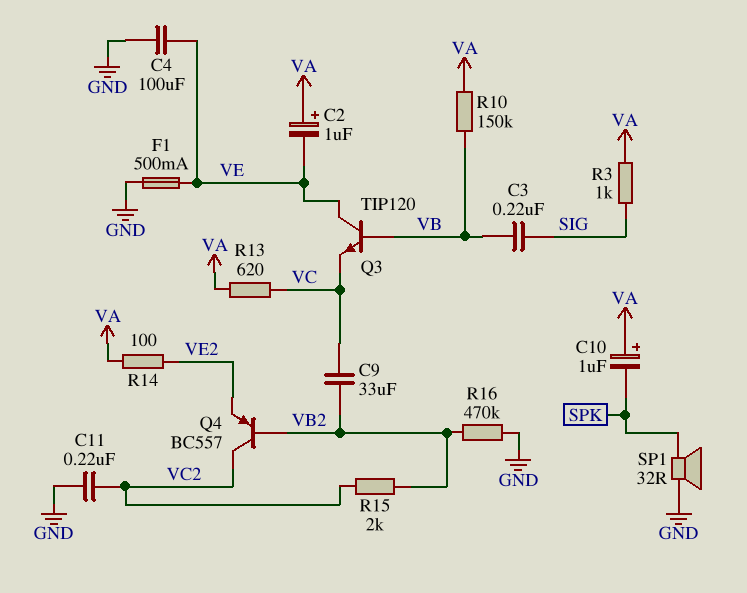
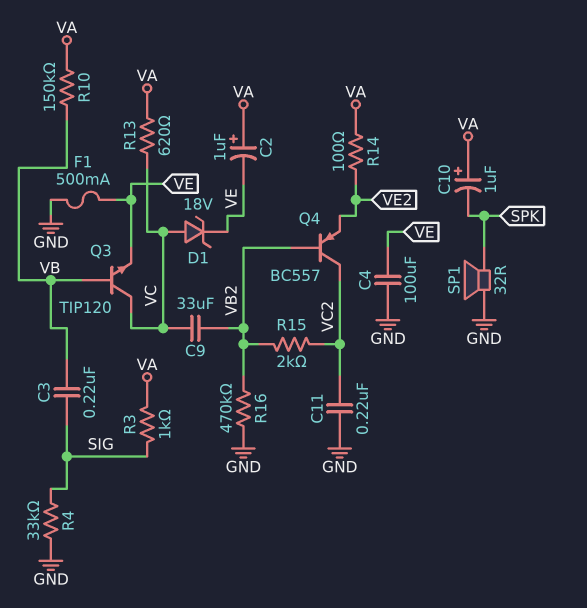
D1: none -> zener 18V (A VC, K VE)
Q3: NPN TIP120 (B VB, C VE, E VC) -> NPN TIP120 (B VB, C VC, E VE)
R4: none -> 33k (GND, SIG)

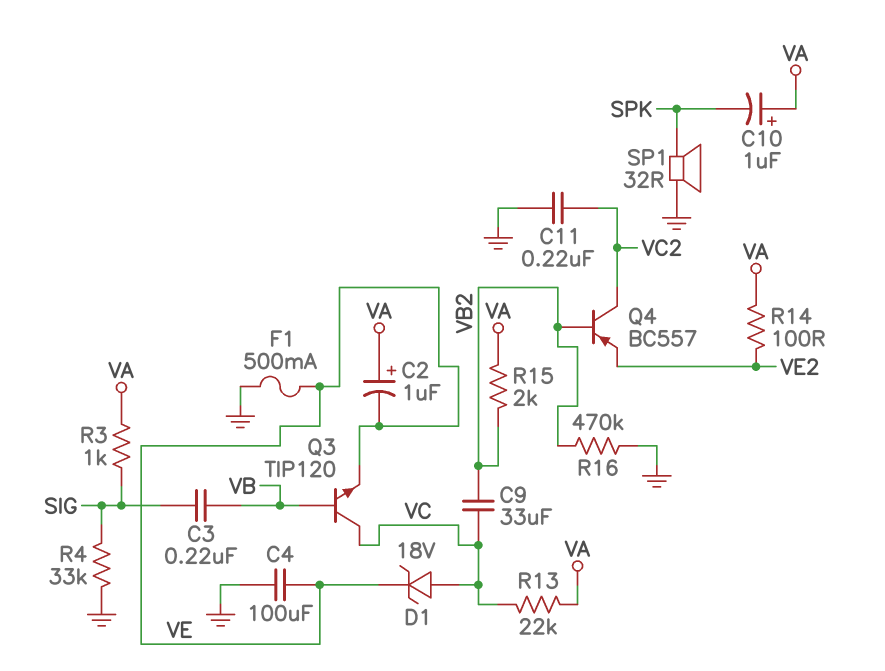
R10: 150k (VA, VB) -> none
R13: 620 (VA, VC) -> 22k (VA, VC)
R15: 2k (VB2, VC2) -> 2k (VA, VB2)

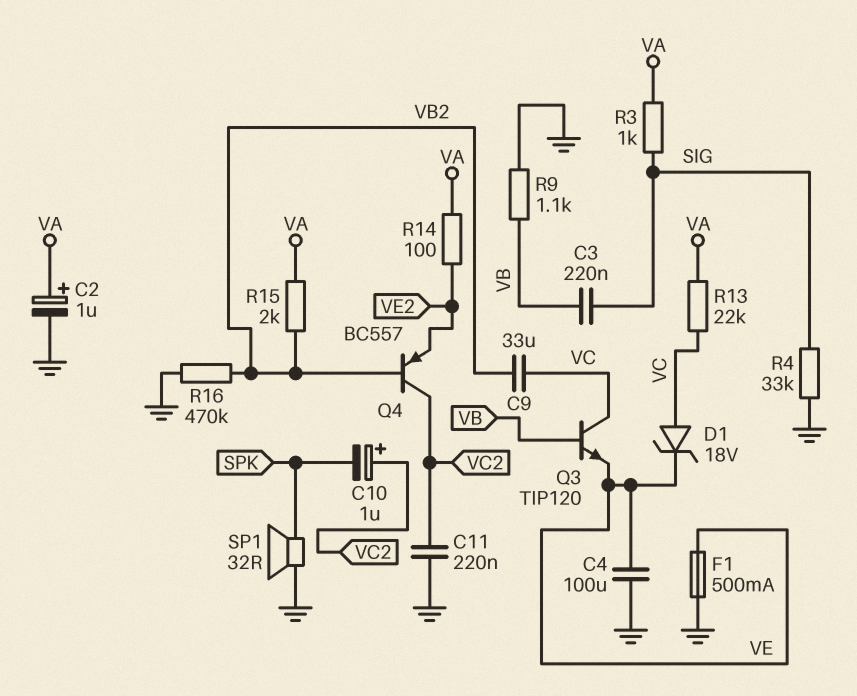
C2: 1uF (plus VA, minus VE) -> 1uF (plus VA, minus GND)
C10: 1uF (plus VA, minus SPK) -> 1uF (plus VC2, minus SPK)
R9: none -> 1.1k (GND, VB)

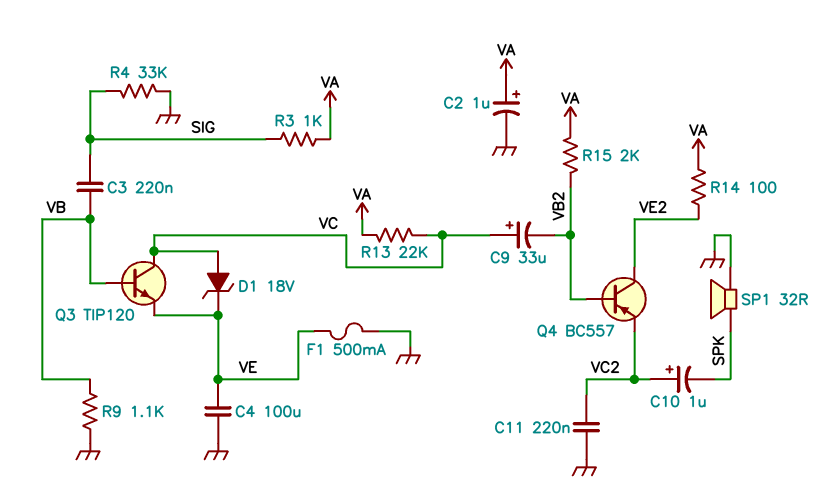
C9: 33uF (VB2, VC) -> 33uF (plus VC, minus VB2)
Q4: PNP BC557 (B VB2, C VC2, E VE2) -> PNP BC557 (B VB2, C VE2, E VC2)
R16: 470k (GND, VB2) -> none

